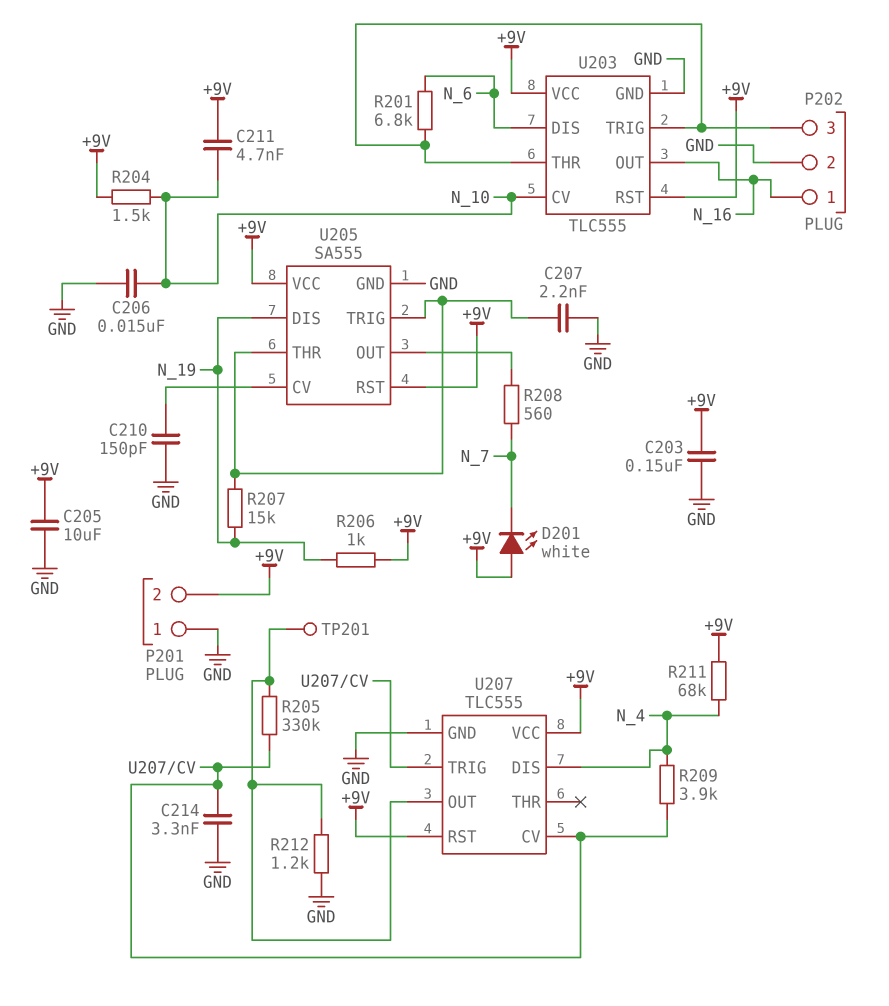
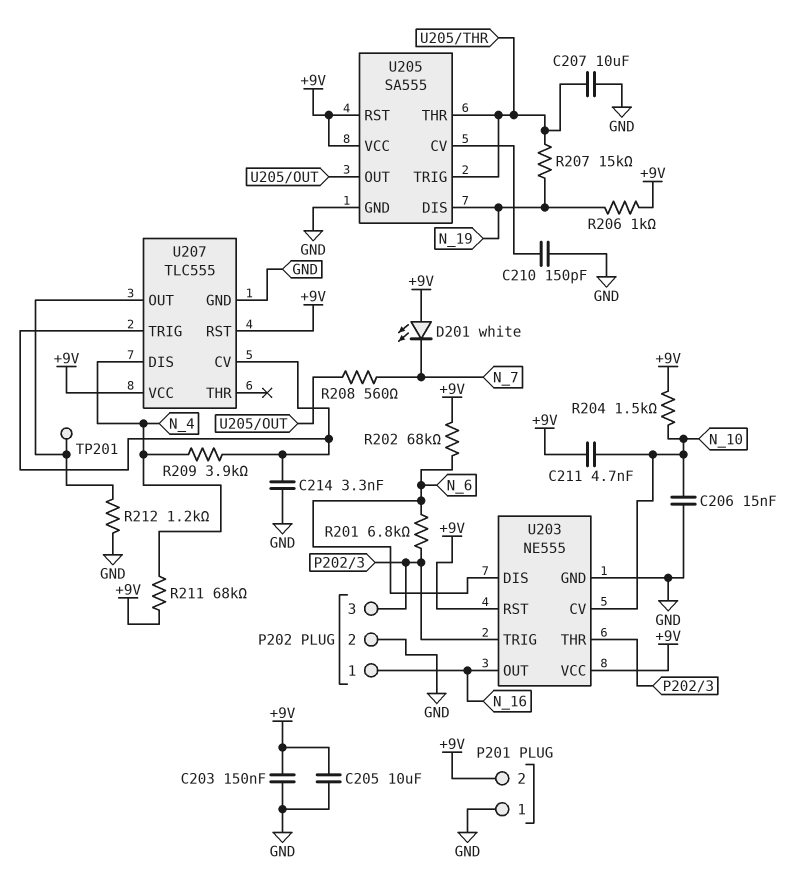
C207: 2.2nF (GND, U205/THR) -> 10uF (GND, U205/THR)
R202: none -> 68k (+9V, N_6)
R205: 330k (U207/CV, U207/OUT) -> none
U203: TLC555 -> NE555

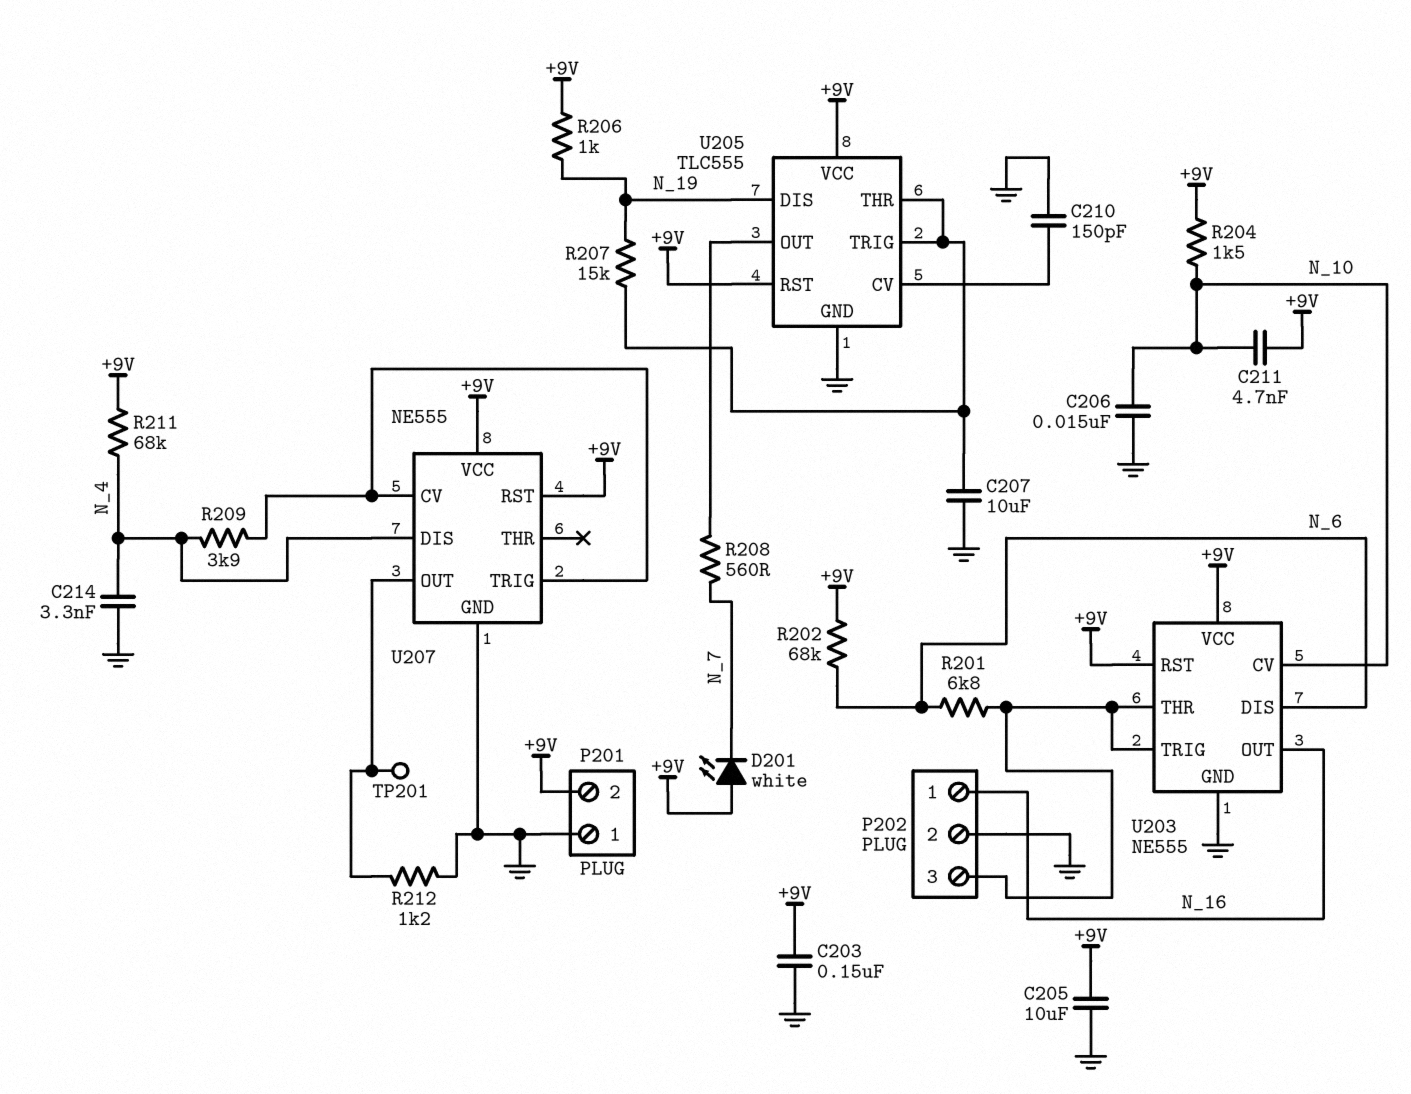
C214: 3.3nF (GND, U207/CV) -> 3.3nF (GND, N_4)
U205: SA555 -> TLC555
U207: TLC555 -> NE555

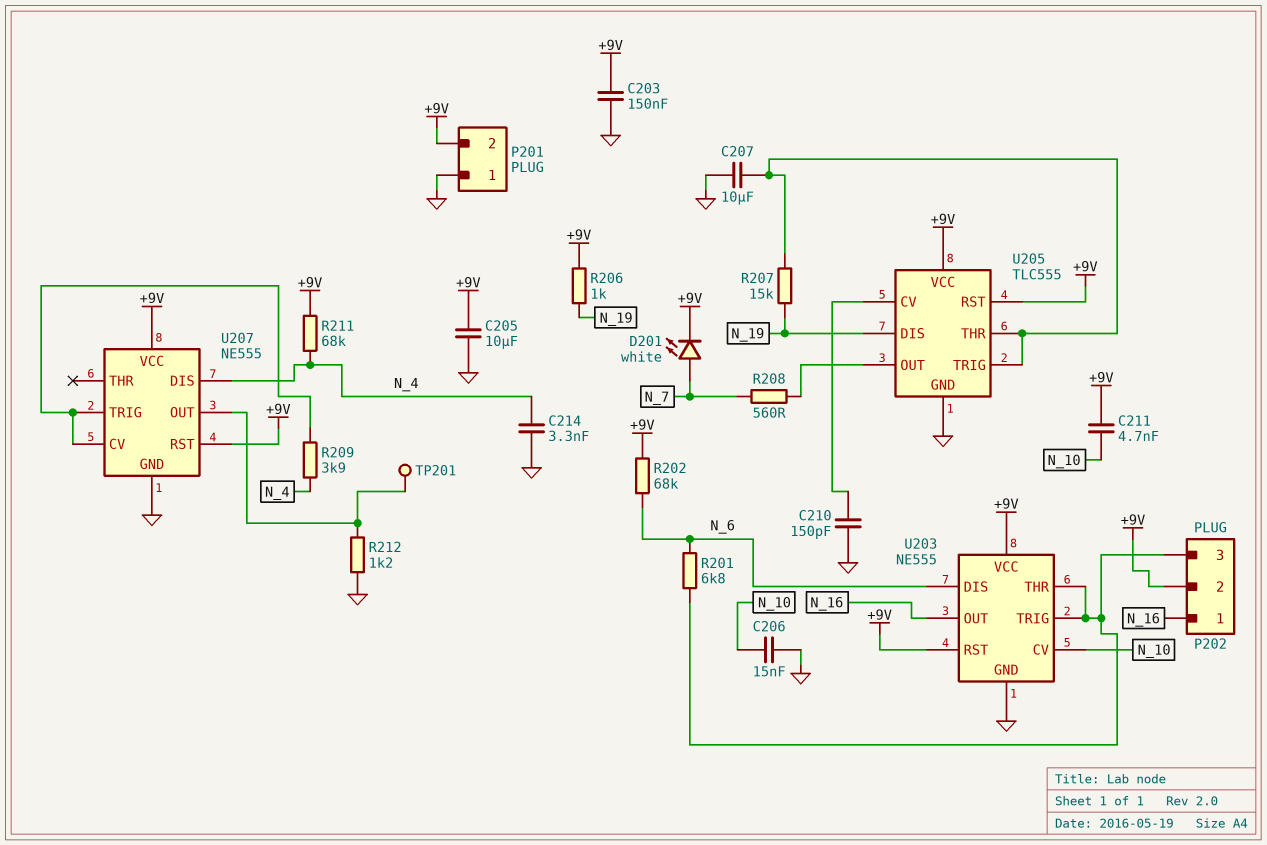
D201: LED white (A +9V, K N_7) -> LED white (A N_7, K +9V)
P202 pin 2: GND -> +9V
R204: 1.5k (+9V, N_10) -> none

